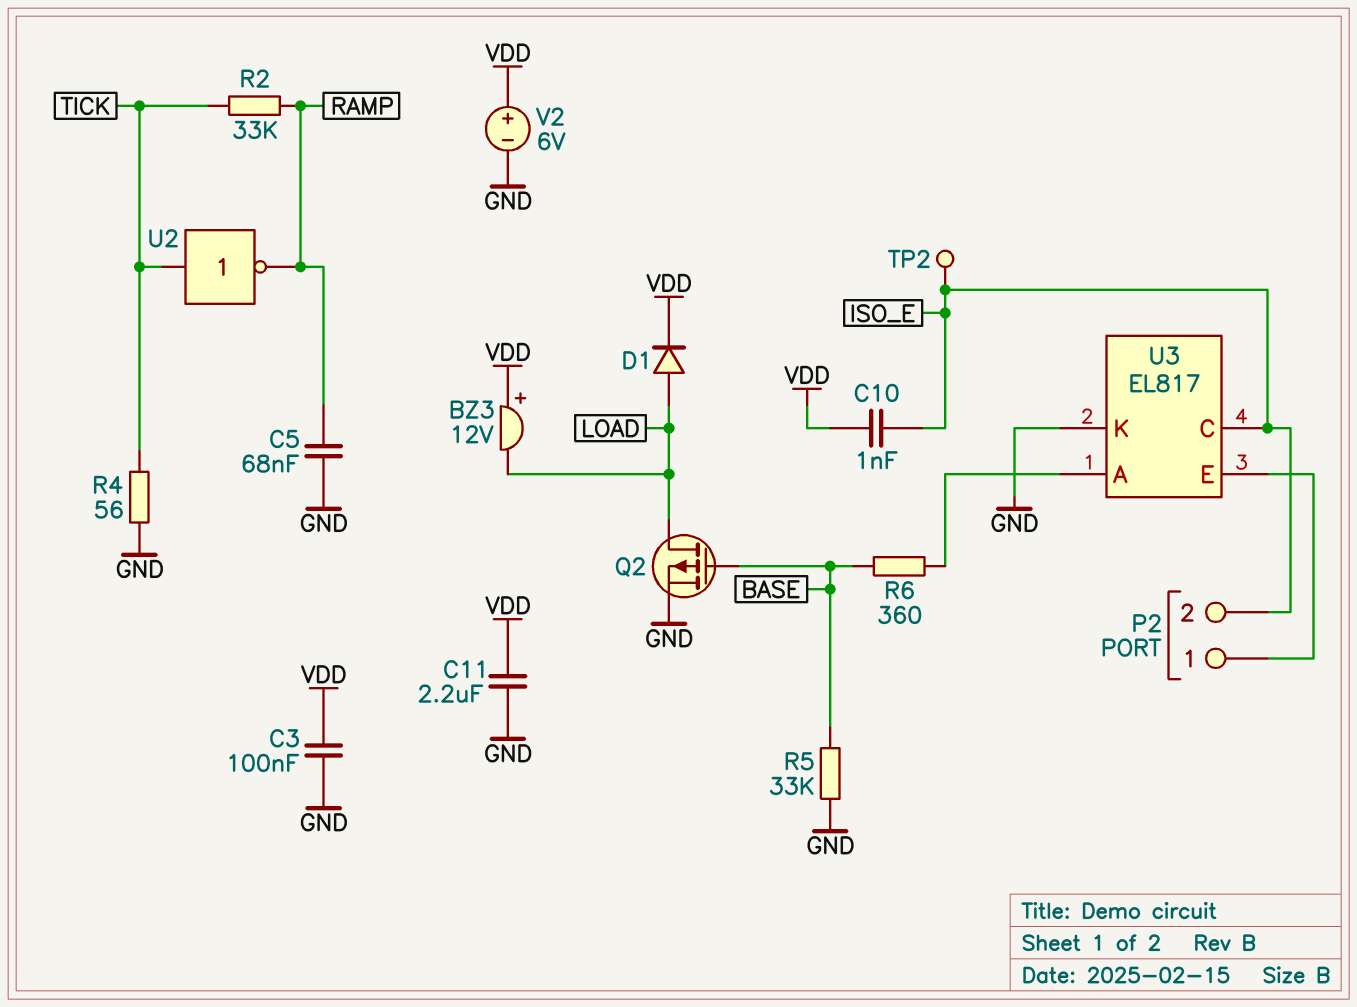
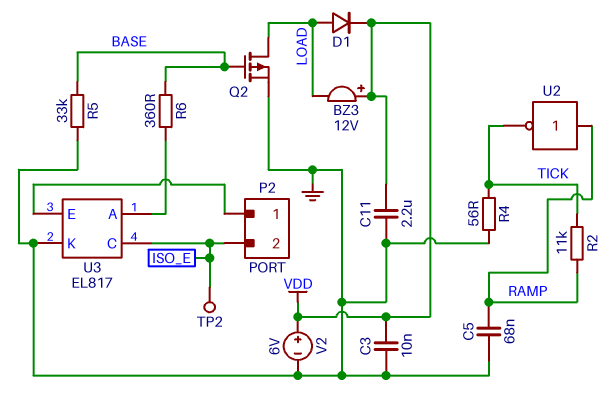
C3: 100nF (GND, VDD) -> 10nF (GND, VDD)
C10: 1nF (ISO_E, VDD) -> none
R2: 33k (RAMP, TICK) -> 11k (RAMP, TICK)
U2: NOT (in TICK, out RAMP) -> NOT (in RAMP, out TICK)

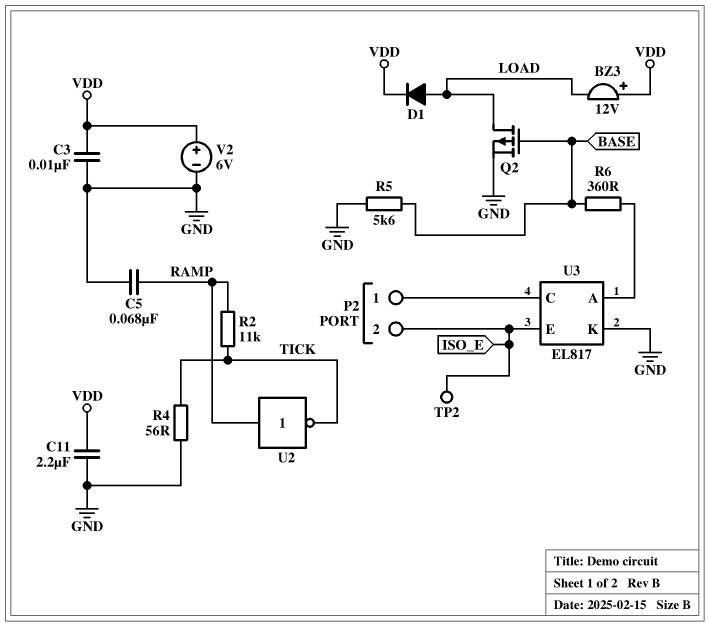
R5: 33k (BASE, GND) -> 5.6k (BASE, GND)
U3 pin C: ISO_E -> P2/1
U3 pin E: P2/1 -> ISO_E

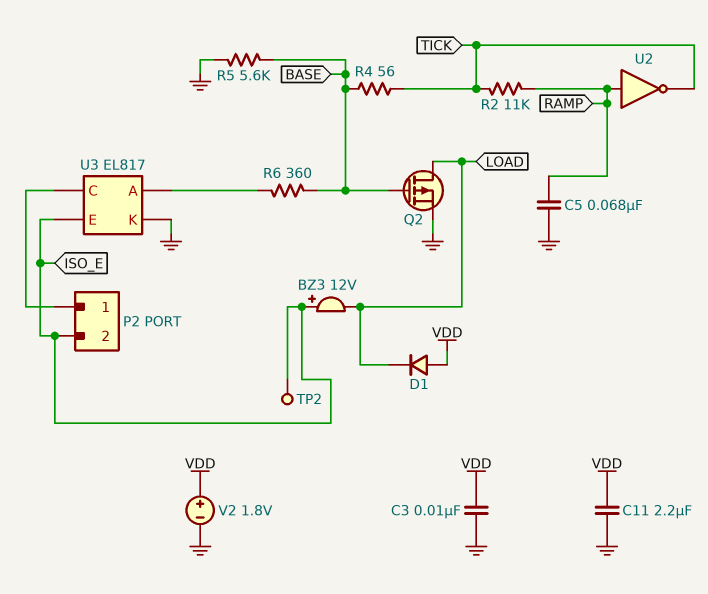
BZ3: buzzer 12V (plus VDD, minus LOAD) -> buzzer 12V (plus ISO_E, minus LOAD)
D1: diode (A LOAD, K VDD) -> diode (A VDD, K LOAD)
R4: 56 (GND, TICK) -> 56 (BASE, TICK)
V2: 6V (plus VDD, minus GND) -> 1.8V (plus VDD, minus GND)

